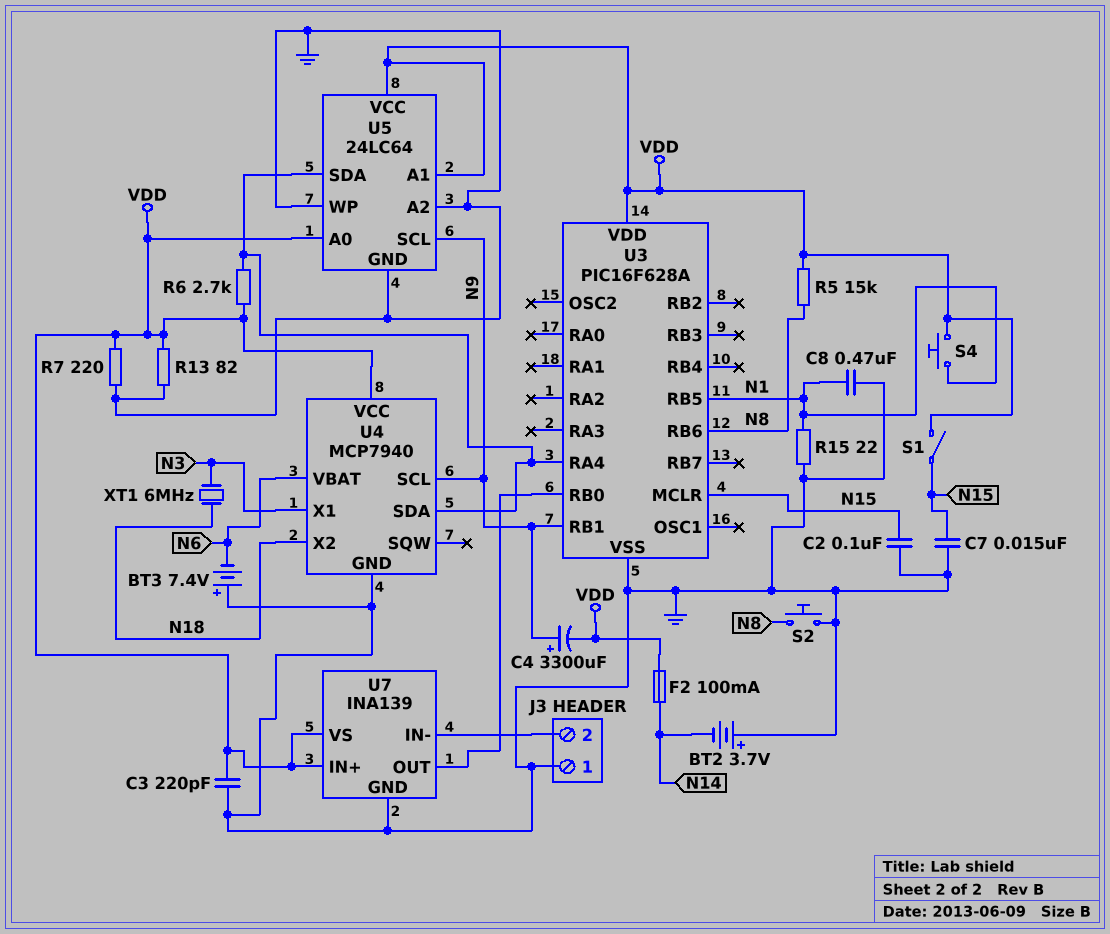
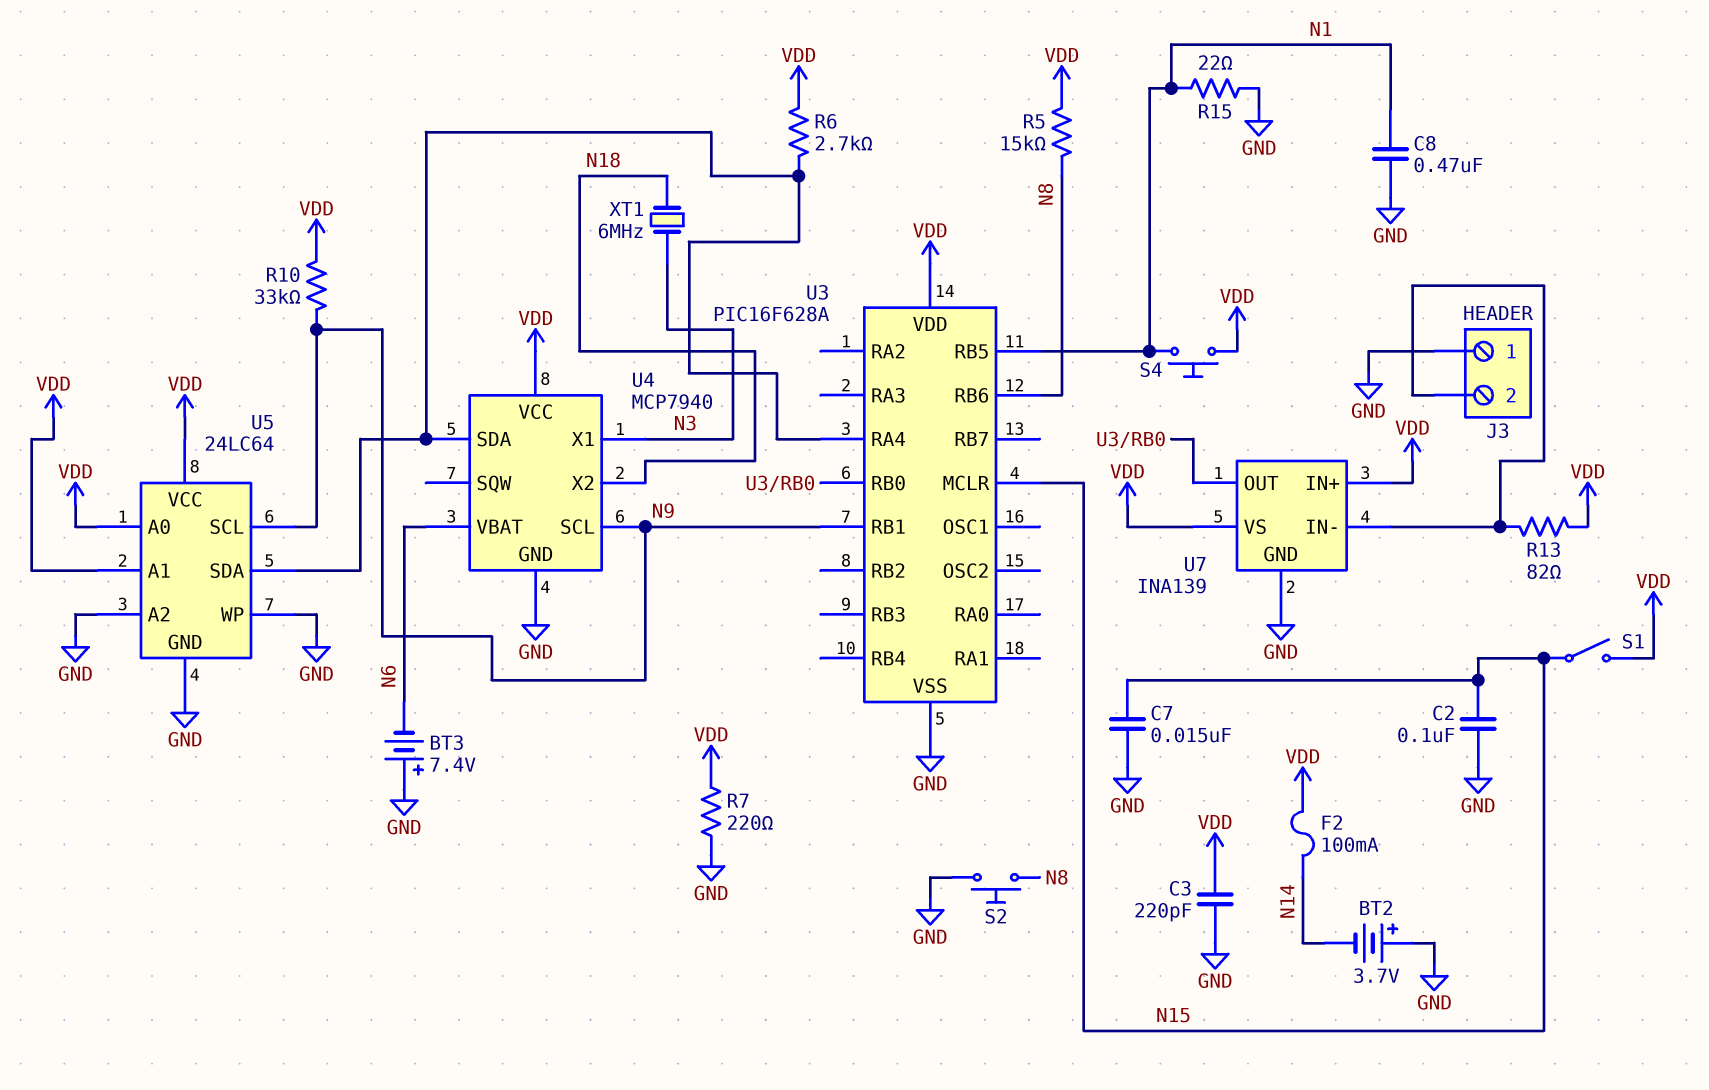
C4: 3300uF (plus N9, minus VDD) -> none
R10: none -> 33k (N9, VDD)
R13: 82 (GND, VDD) -> 82 (J3/2, VDD)

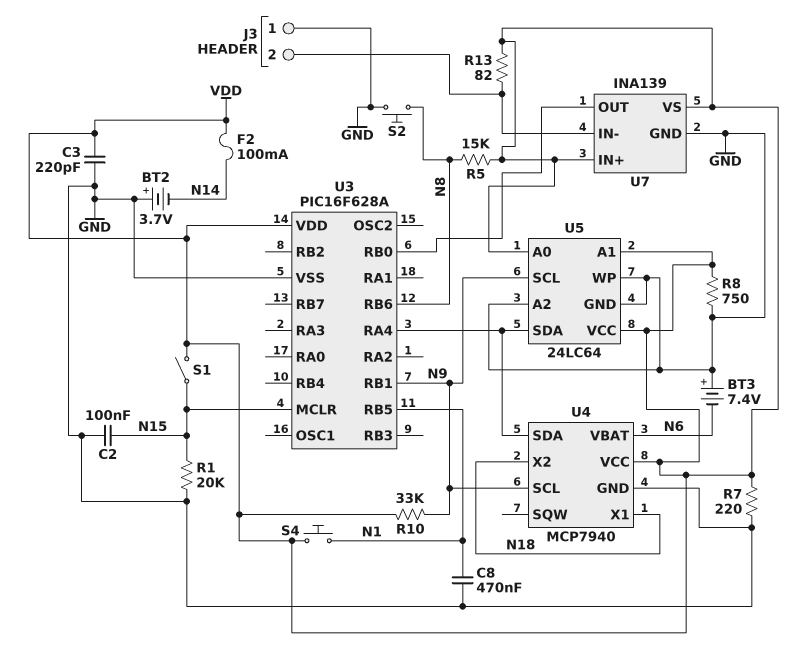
C7: 15nF (GND, N15) -> none
R1: none -> 20k (GND, N15)
R6: 2.7k (U3/RA4, VDD) -> none
R8: none -> 750 (GND, VDD)
R15: 22 (GND, N1) -> none
U4 pin X1: N3 -> N18
XT1: 6MHz (N3, N18) -> none

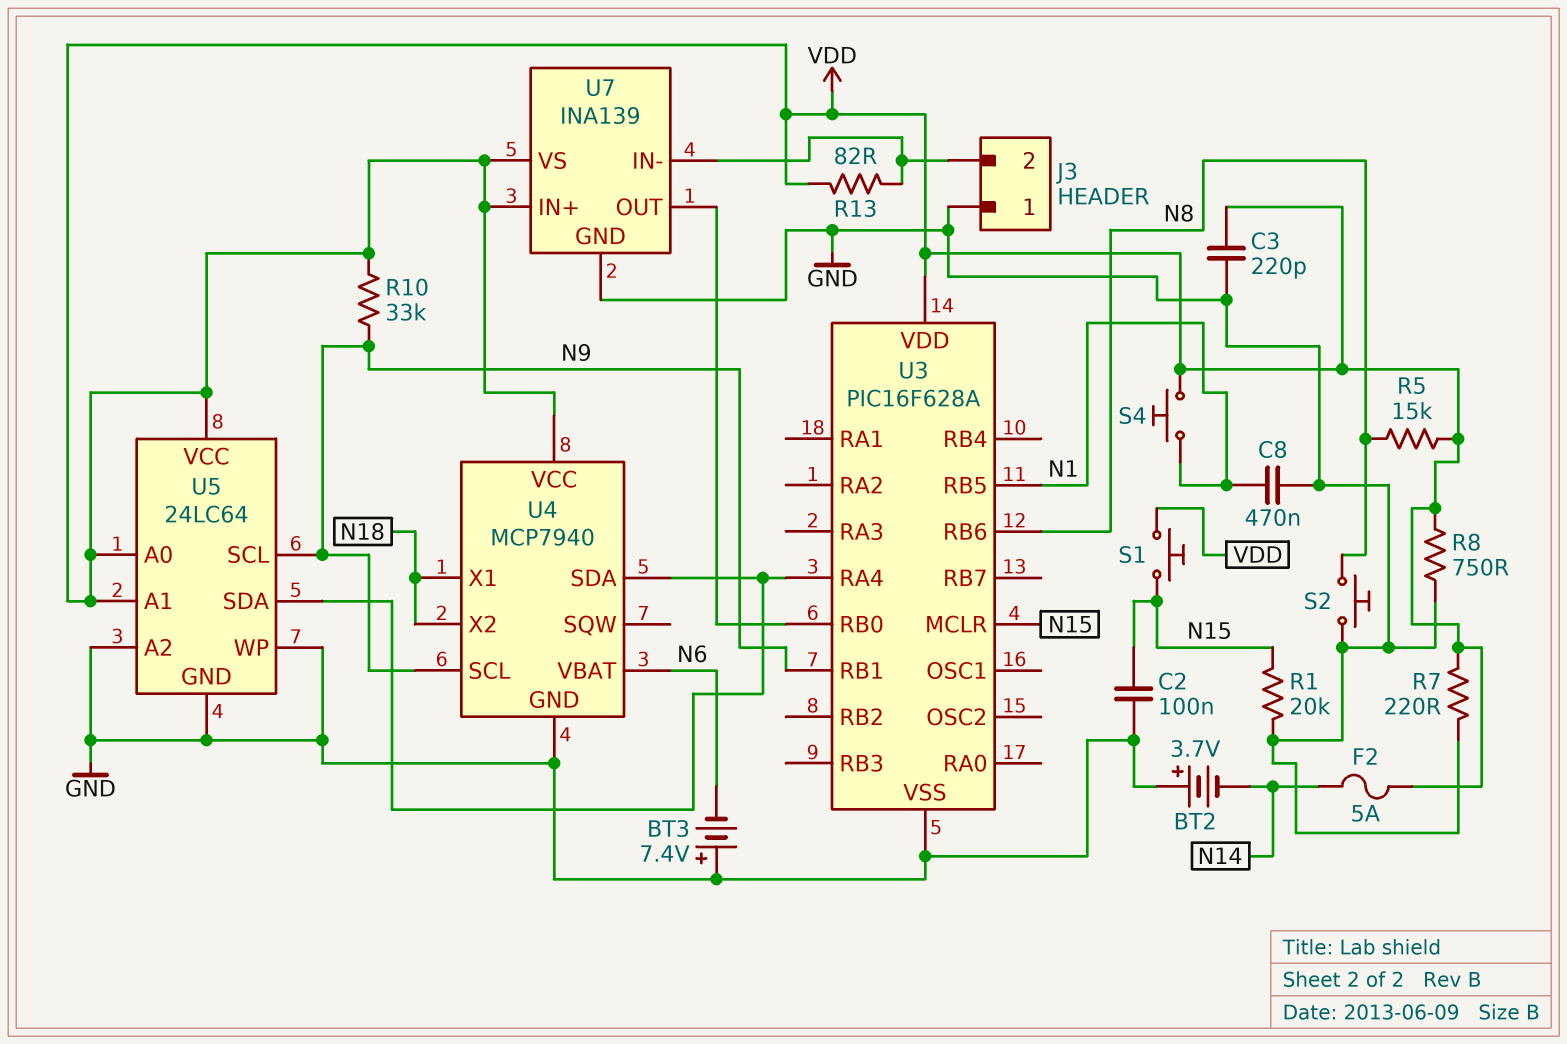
F2: 100mA (N14, VDD) -> 5A (N14, VDD)
S1: switch (N15, VDD) -> button (N15, VDD)

